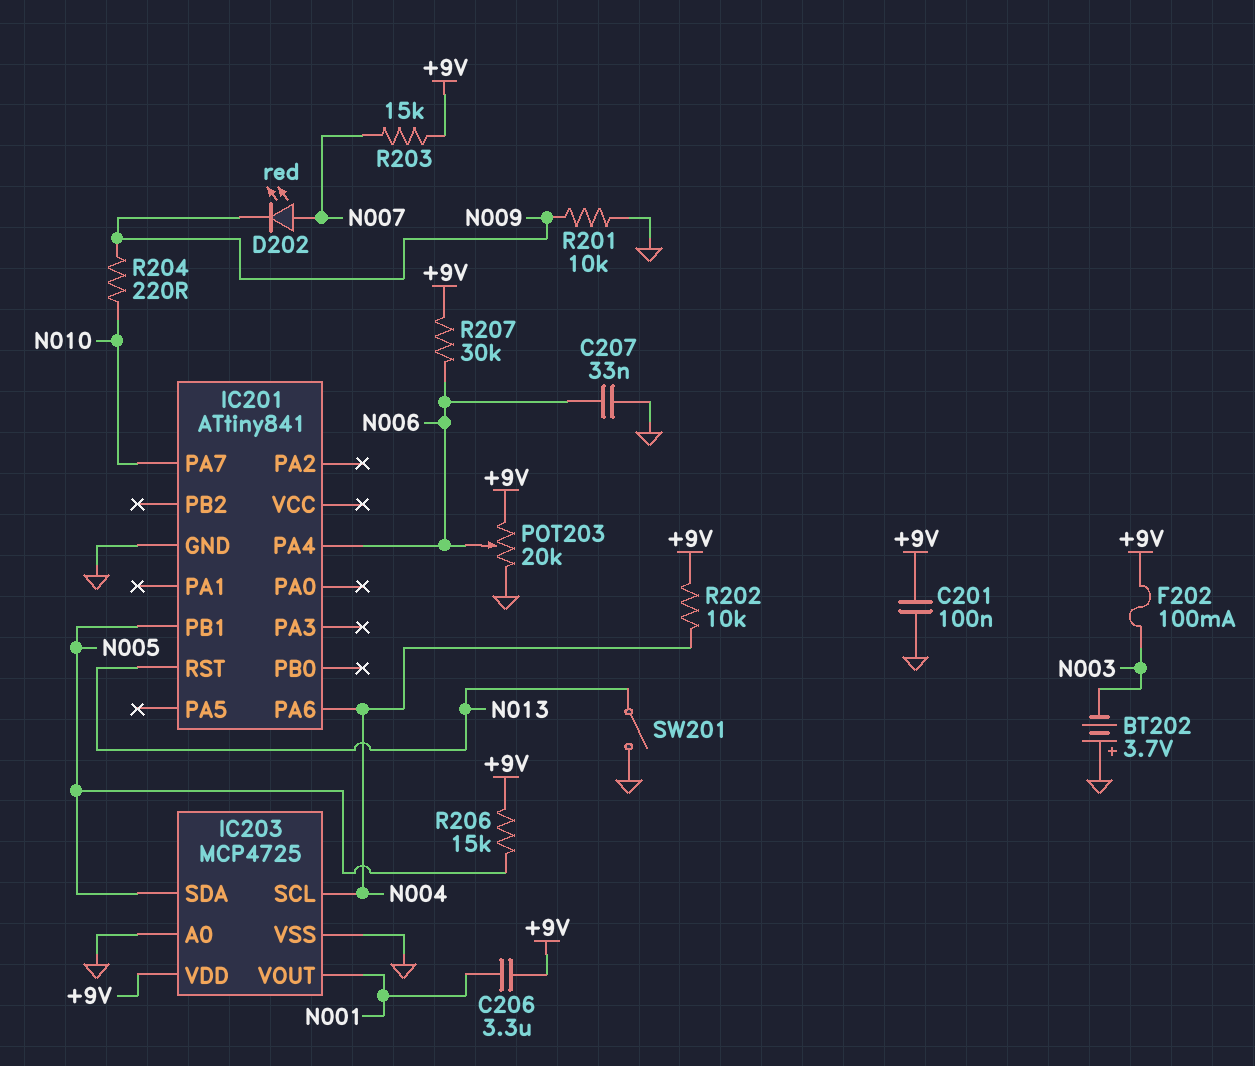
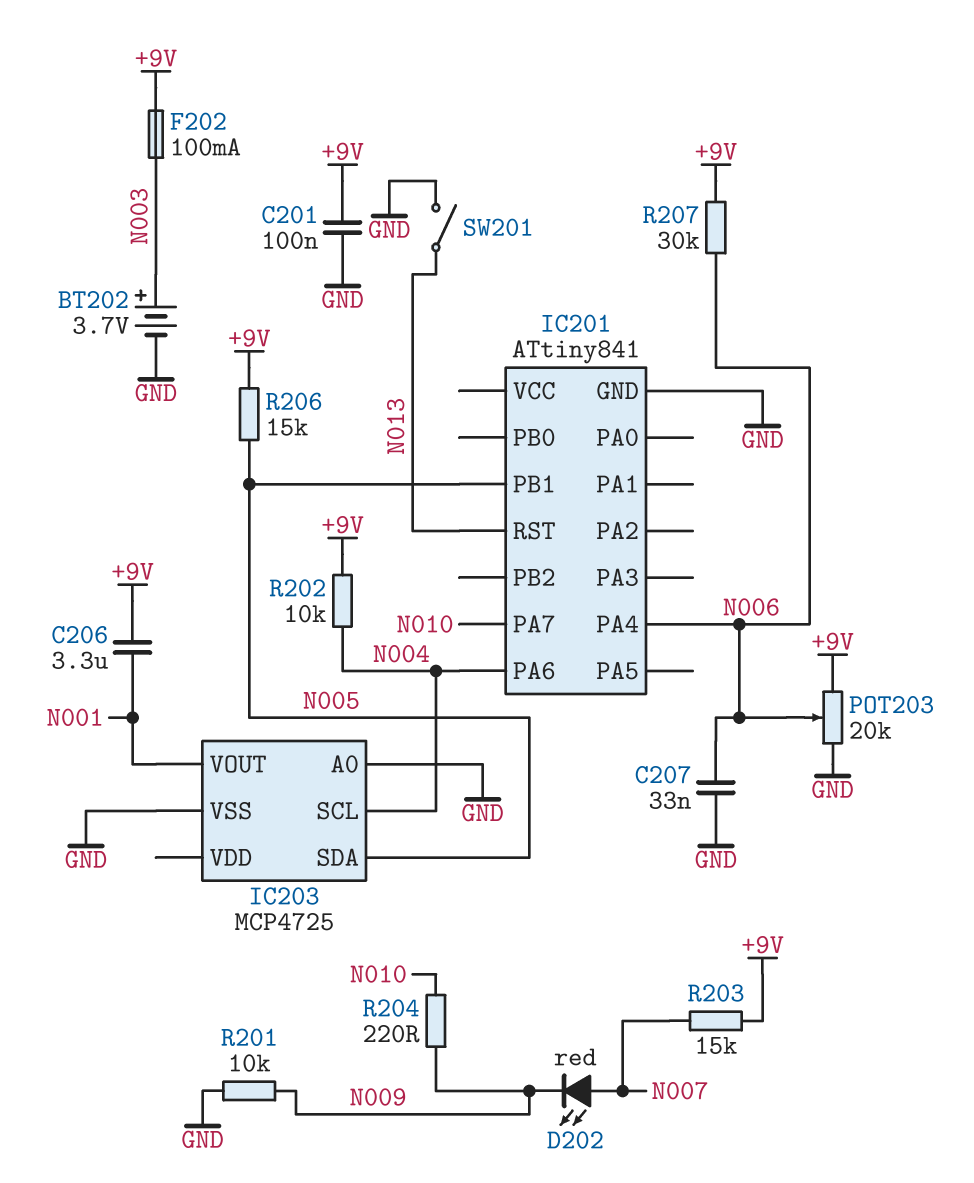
BT202: 3.7V (plus GND, minus N003) -> 3.7V (plus N003, minus GND)
IC203 pin VDD: +9V -> none

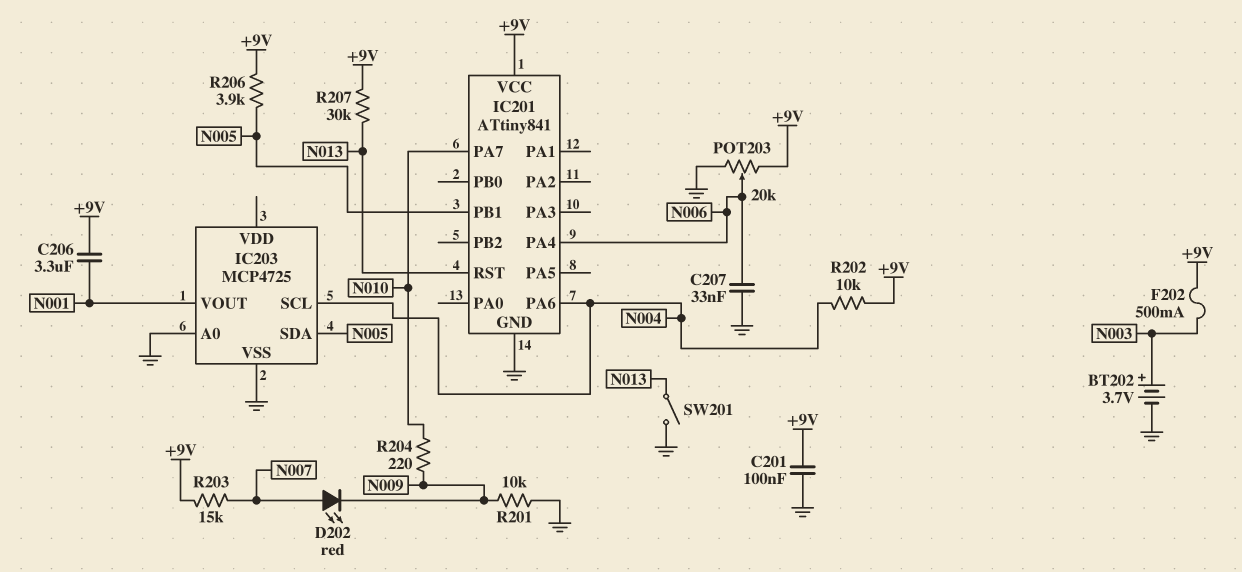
F202: 100mA (+9V, N003) -> 500mA (+9V, N003)
IC201 pin VCC: none -> +9V
R206: 15k (+9V, N005) -> 3.9k (+9V, N005)
R207: 30k (+9V, N006) -> 30k (+9V, N013)

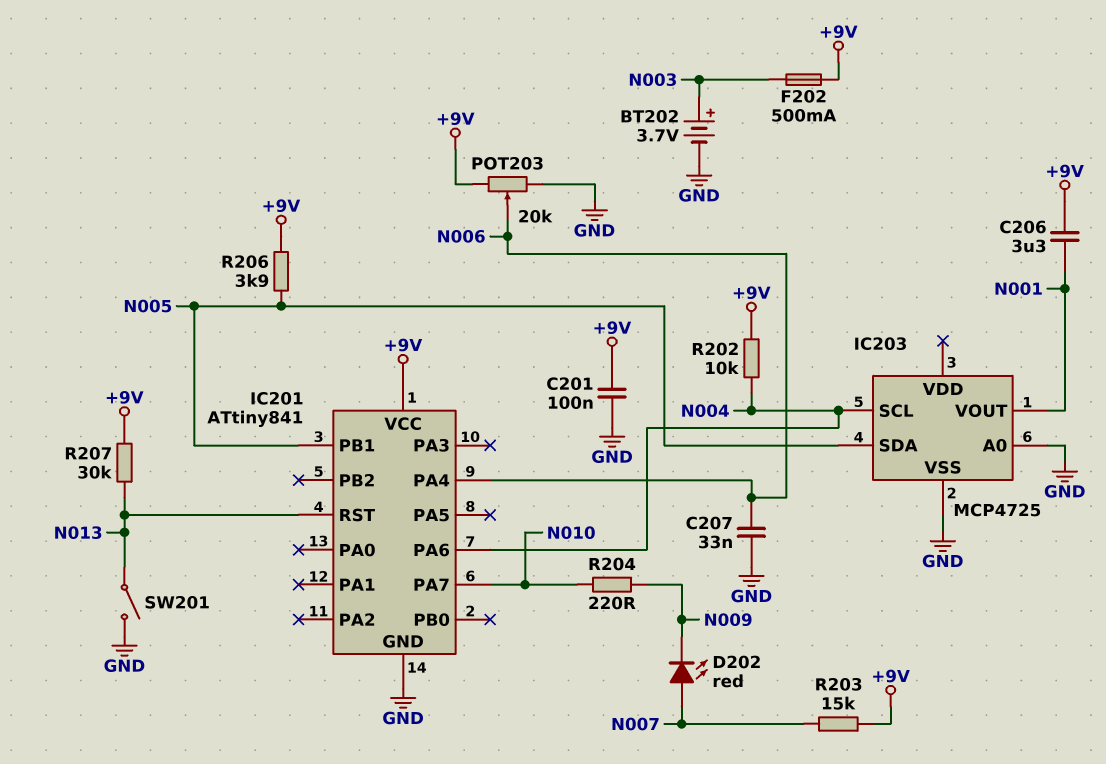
R201: 10k (GND, N009) -> none

